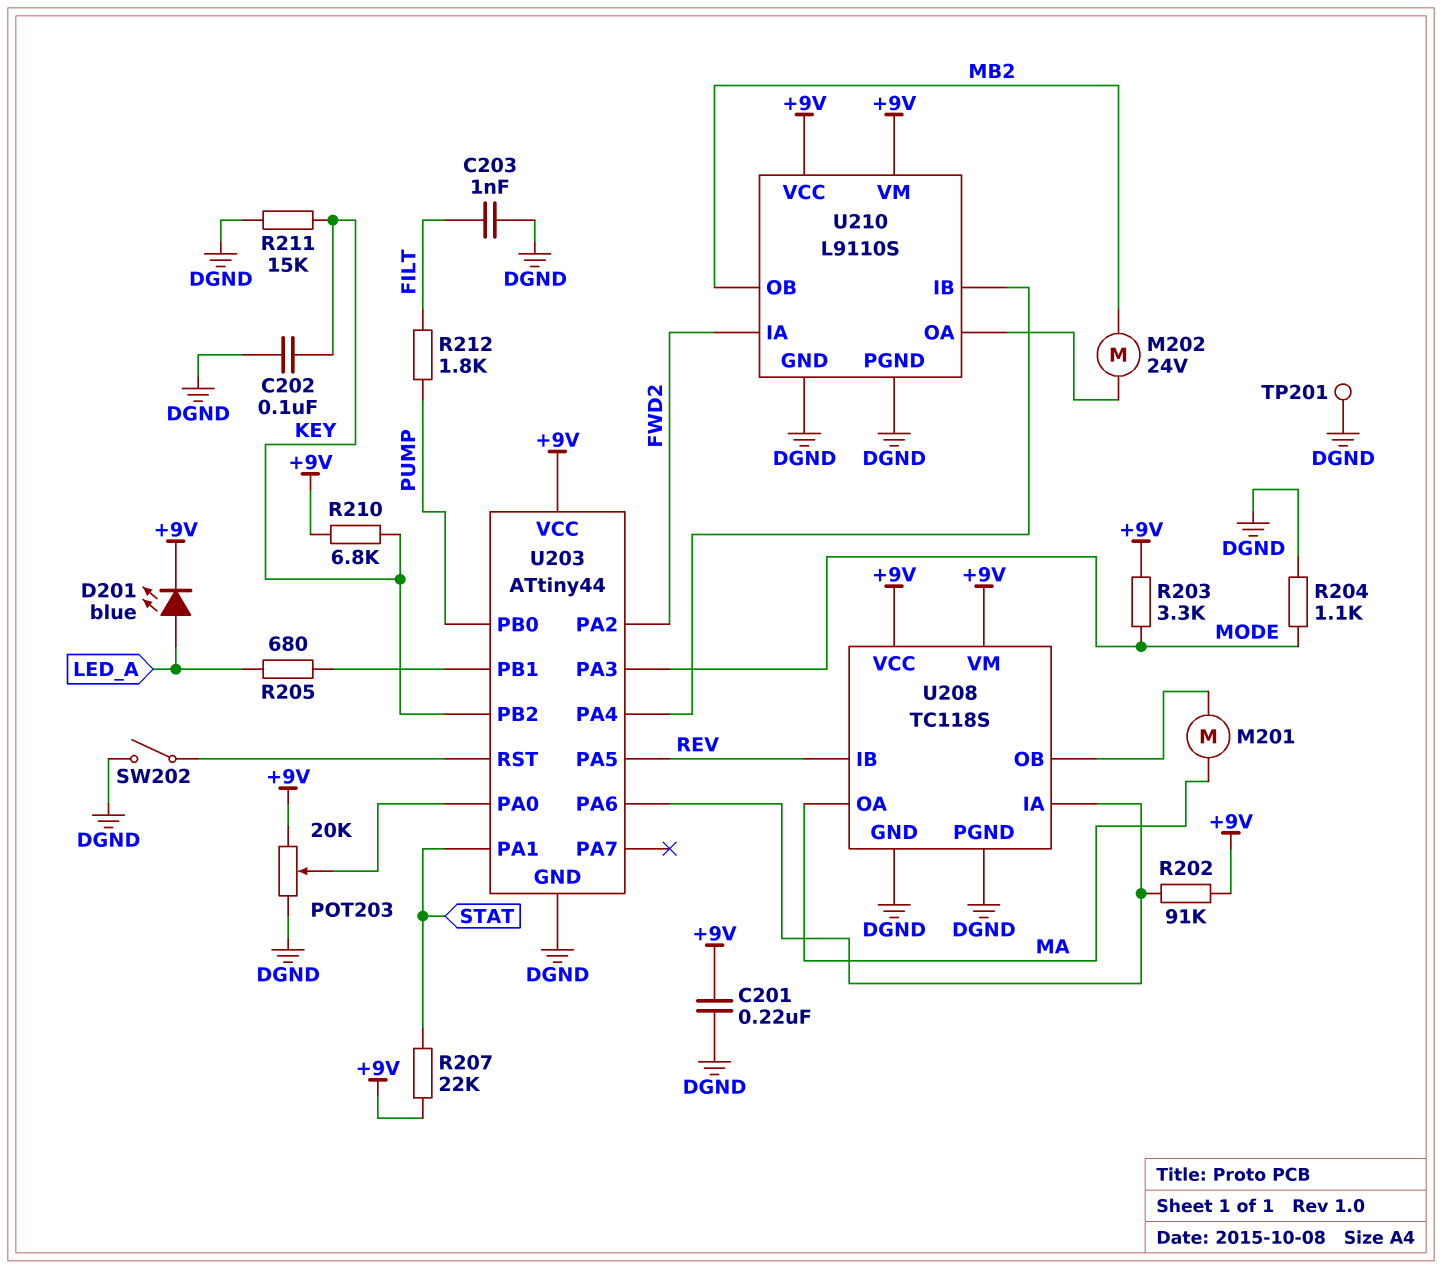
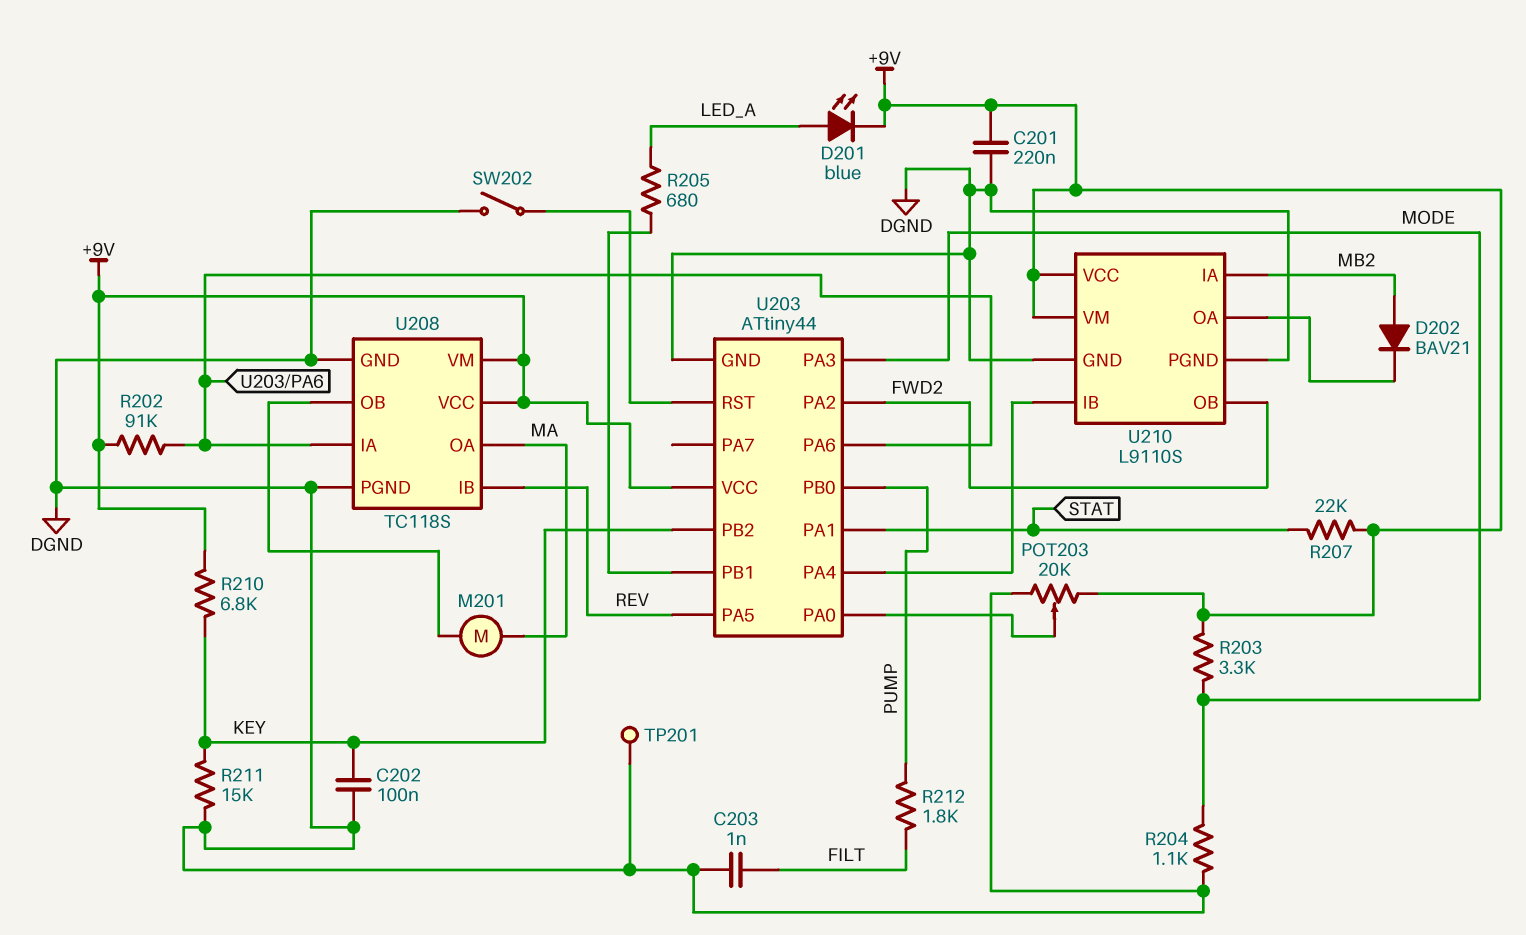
D202: none -> diode BAV21 (A MB2, K U210/OA)
M202: motor 24V (MB2, U210/OA) -> none
U210 pin IA: FWD2 -> MB2
U210 pin OB: MB2 -> FWD2

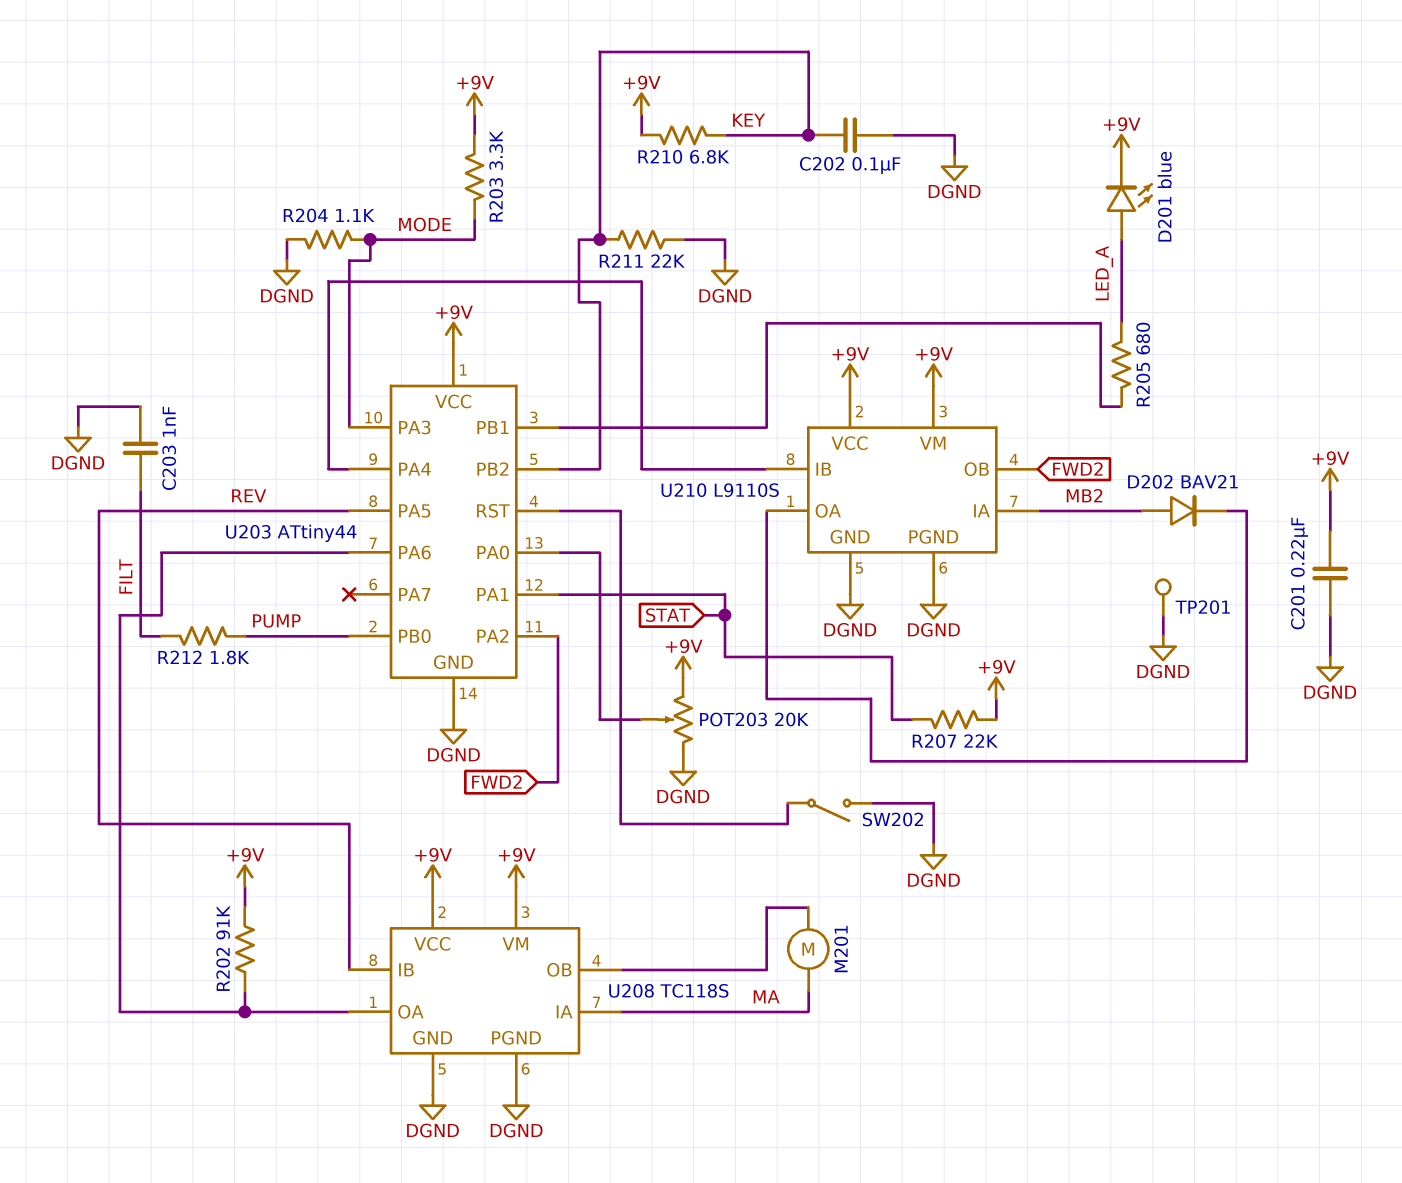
R211: 15k (DGND, KEY) -> 22k (DGND, KEY)
U208 pin IA: U203/PA6 -> MA
U208 pin OA: MA -> U203/PA6

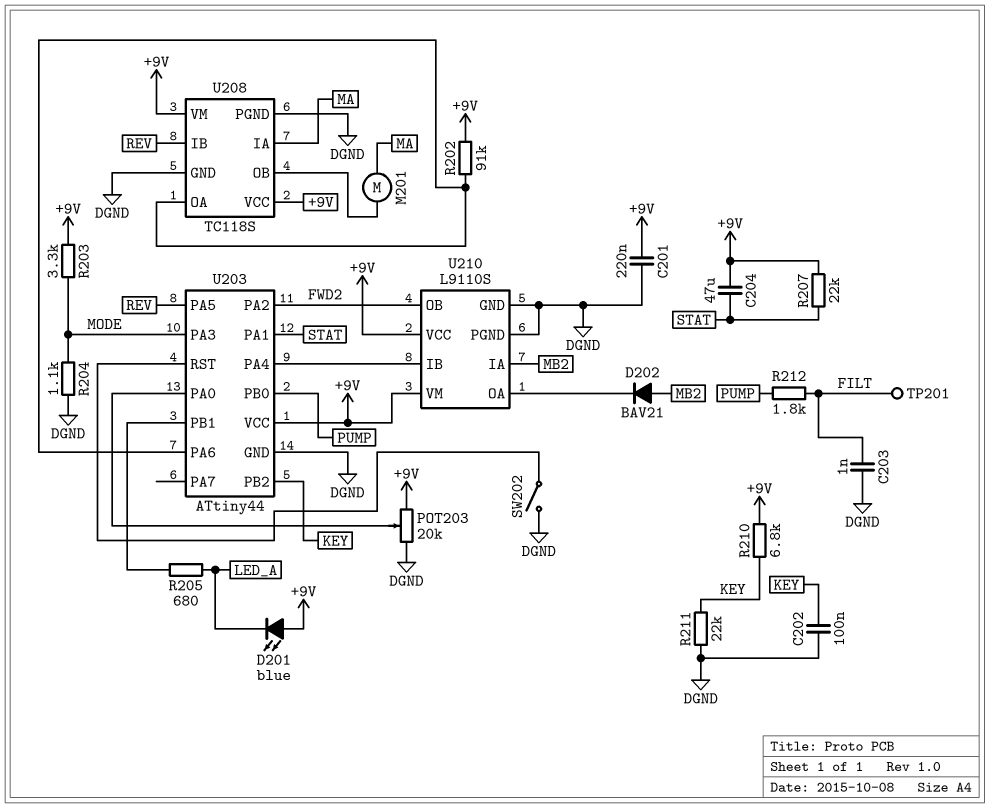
C204: none -> 47uF (+9V, STAT)
D201: LED blue (A LED_A, K +9V) -> LED blue (A +9V, K LED_A)
TP201: test point (DGND) -> test point (FILT)

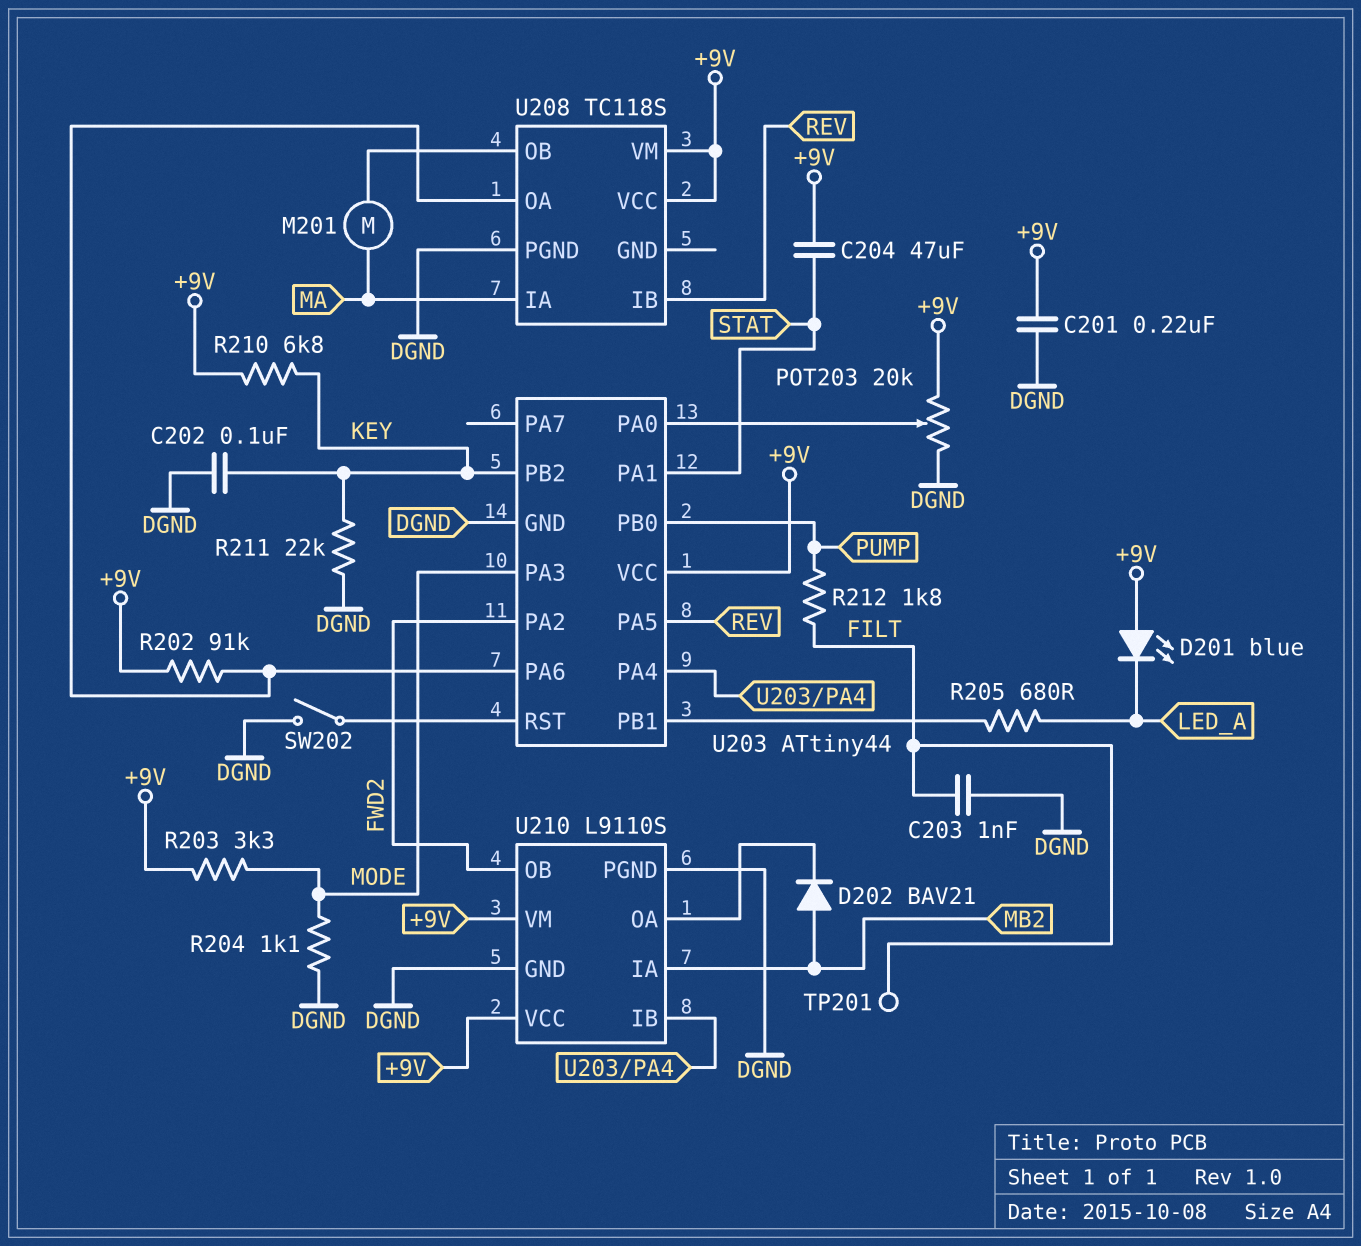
R207: 22k (+9V, STAT) -> none
U208 pin GND: DGND -> none

